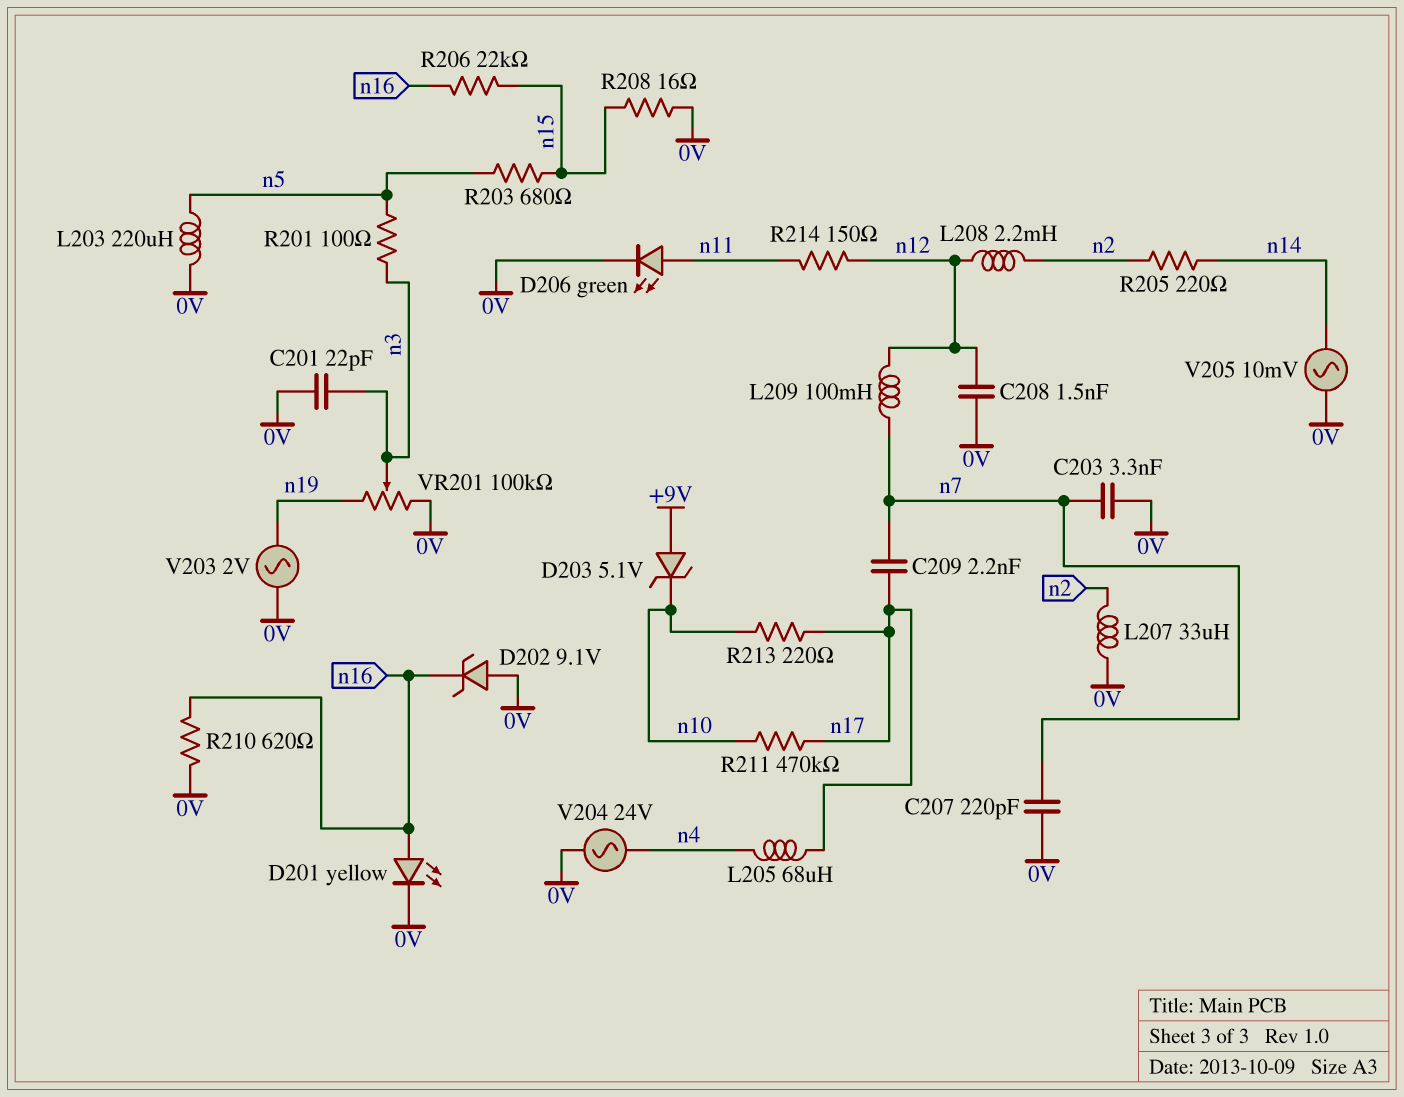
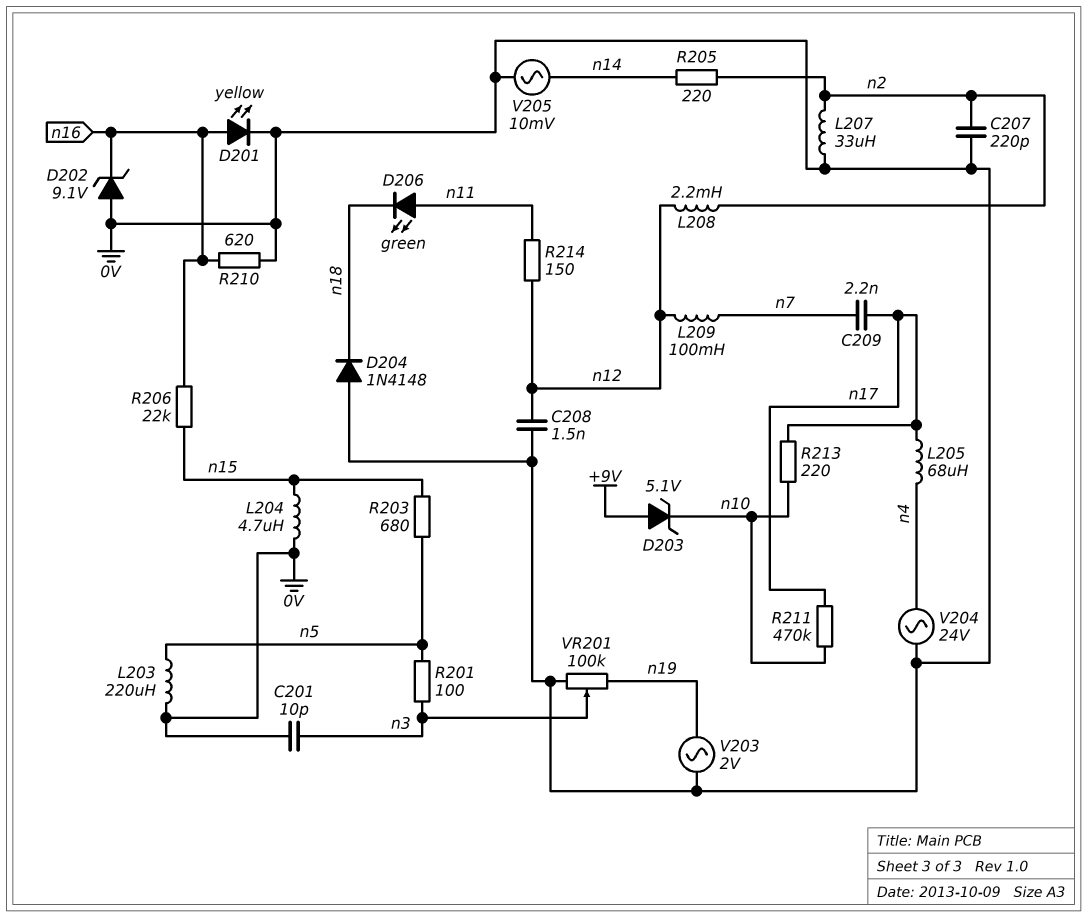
C201: 22pF (0V, n3) -> 10pF (0V, n3)
C203: 3.3nF (0V, n7) -> none
C207: 220pF (0V, n7) -> 220pF (0V, n2)
D204: none -> diode 1N4148 (A 0V, K n18)
D206: LED green (A n11, K 0V) -> LED green (A n11, K n18)
L204: none -> 4.7uH (0V, n15)
R208: 16 (0V, n15) -> none

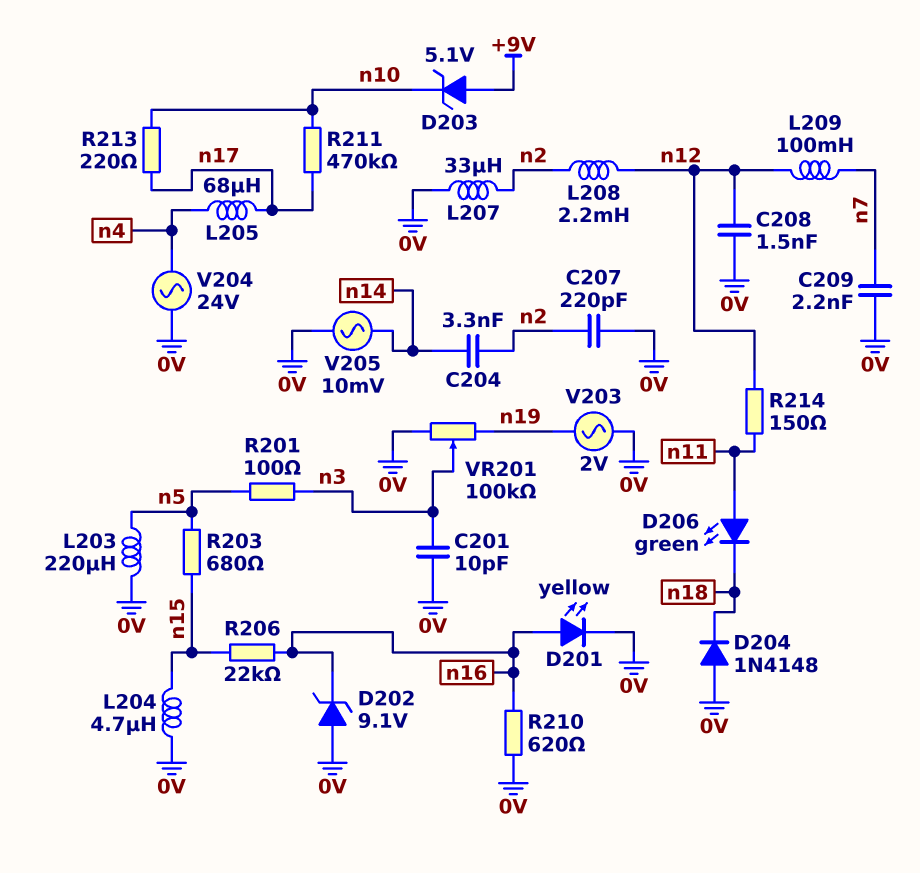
C204: none -> 3.3nF (n2, n14)
C209: 2.2nF (n7, n17) -> 2.2nF (0V, n7)
R205: 220 (n2, n14) -> none

